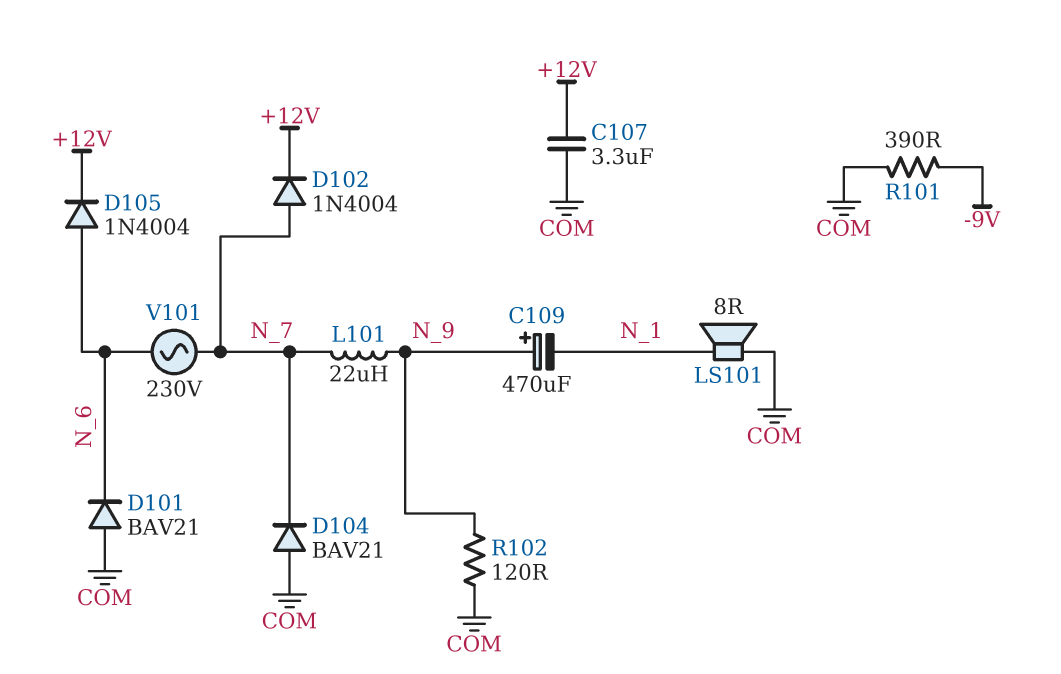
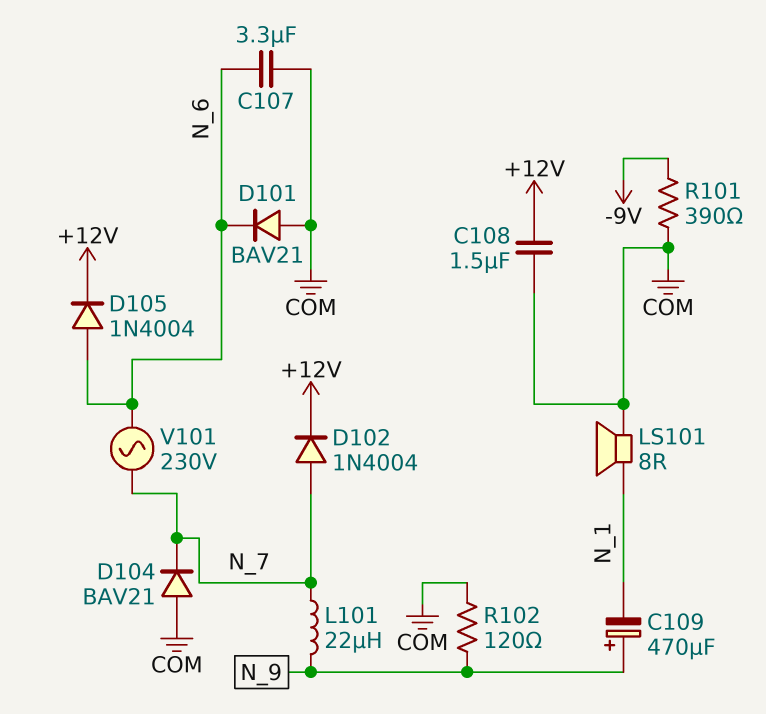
C107: 3.3uF (+12V, COM) -> 3.3uF (COM, N_6)
C108: none -> 1.5uF (+12V, COM)

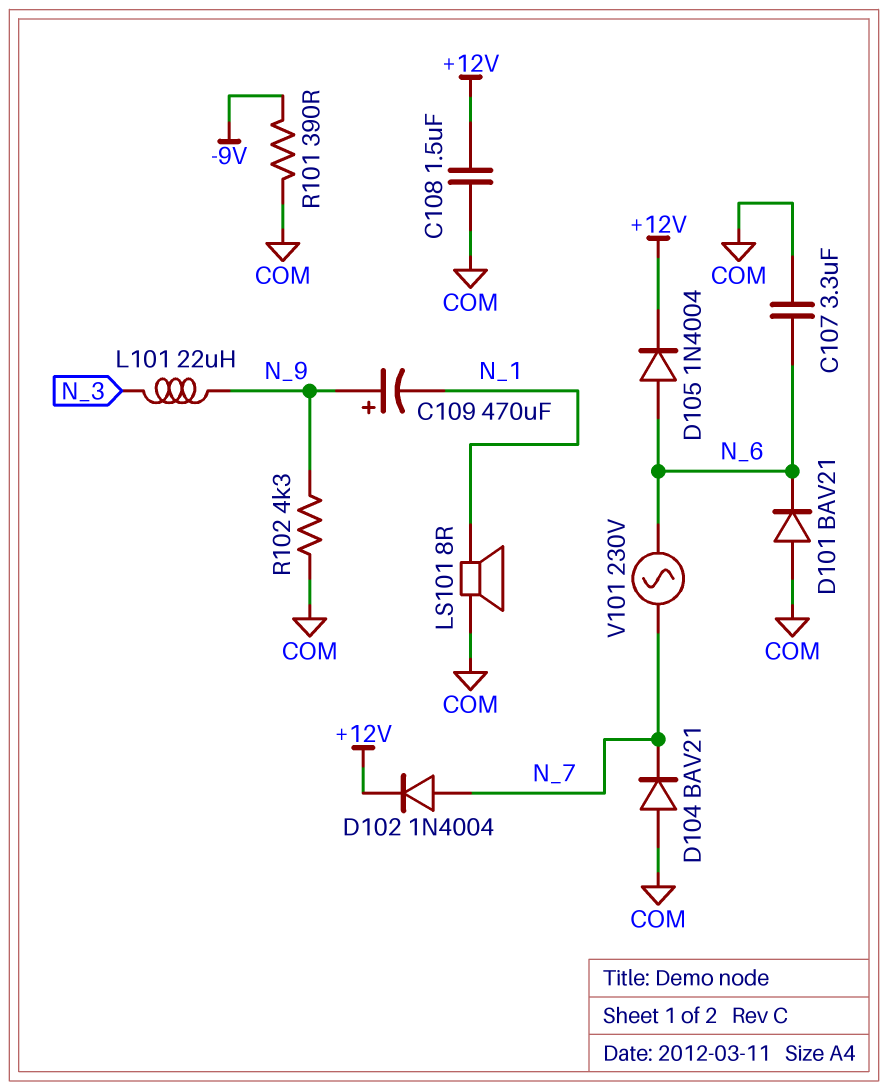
L101: 22uH (N_7, N_9) -> 22uH (N_3, N_9)
R102: 120 (COM, N_9) -> 4.3k (COM, N_9)

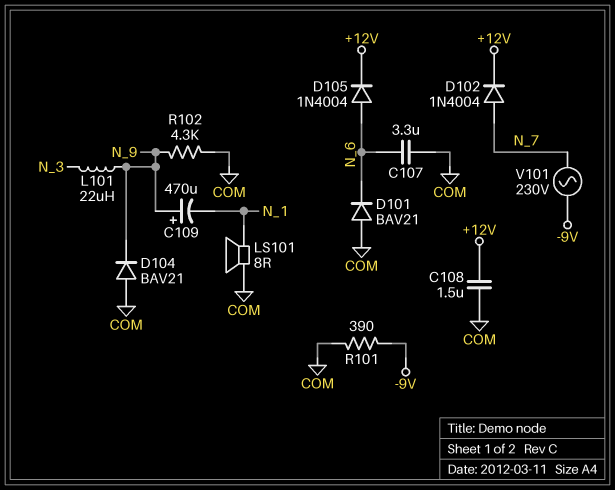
D104: diode BAV21 (A COM, K N_7) -> diode BAV21 (A COM, K N_9)
V101: AC 230V (N_6, N_7) -> AC 230V (-9V, N_7)

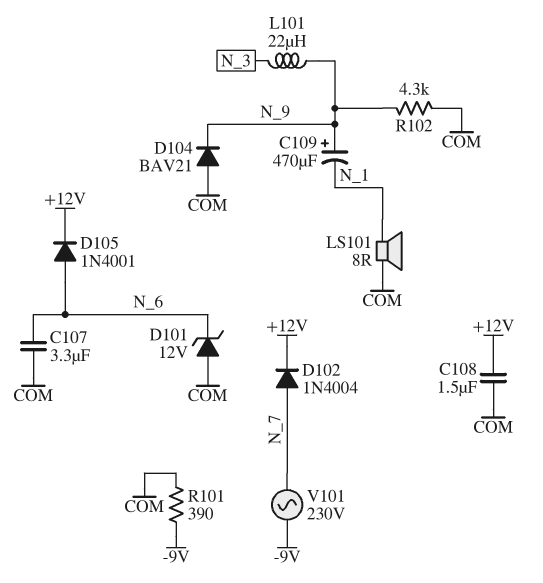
D101: diode BAV21 (A COM, K N_6) -> zener 12V (A COM, K N_6)
D105: diode 1N4004 (A N_6, K +12V) -> diode 1N4001 (A N_6, K +12V)

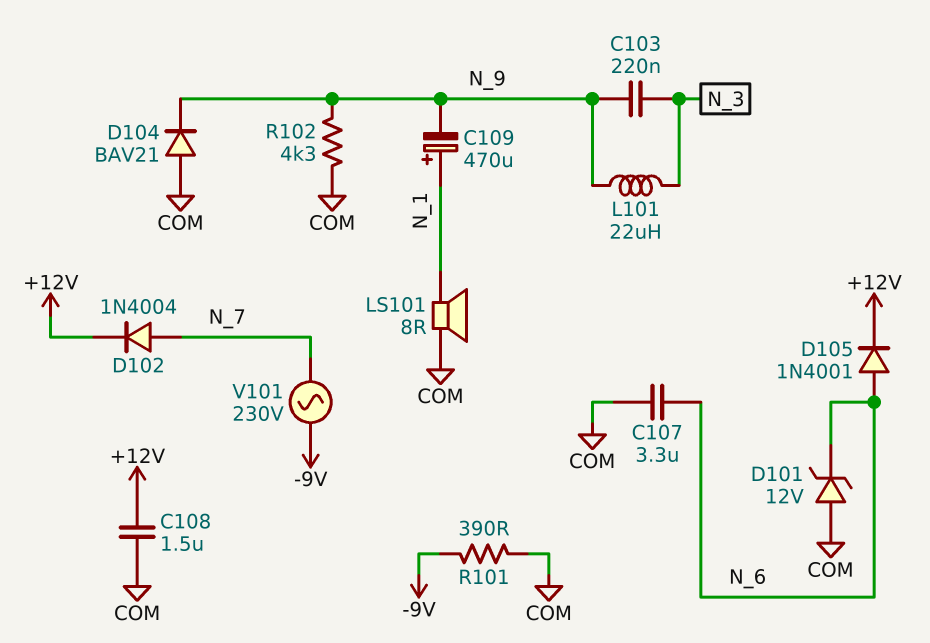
C103: none -> 220nF (N_3, N_9)
C109: 470uF (plus N_9, minus N_1) -> 470uF (plus N_1, minus N_9)

